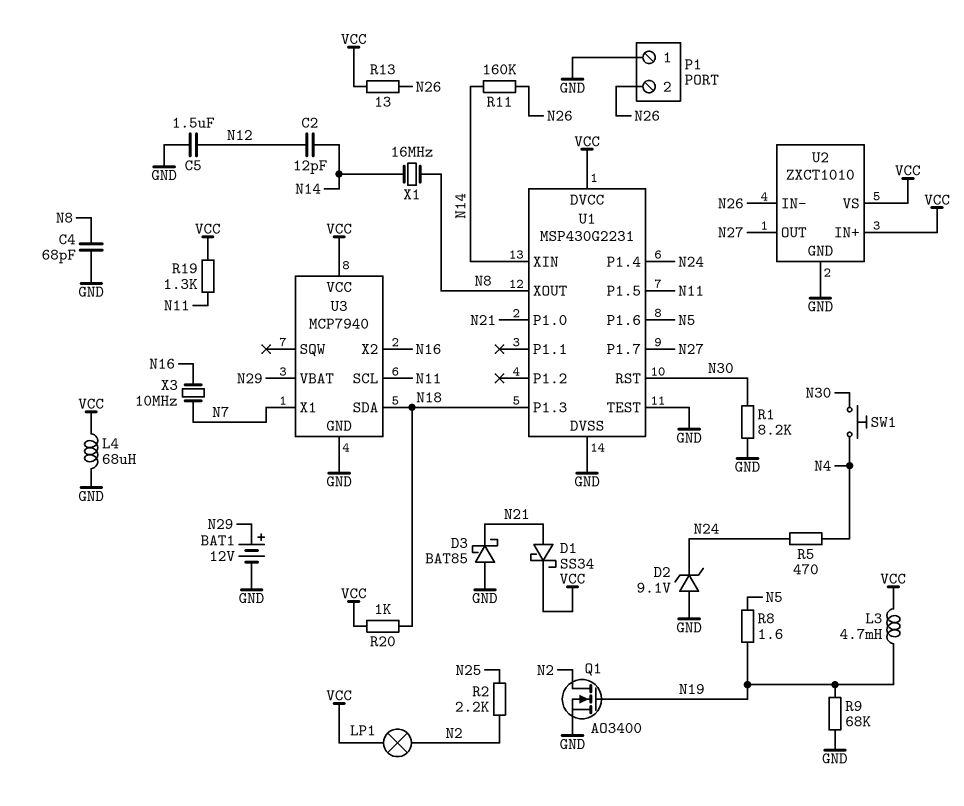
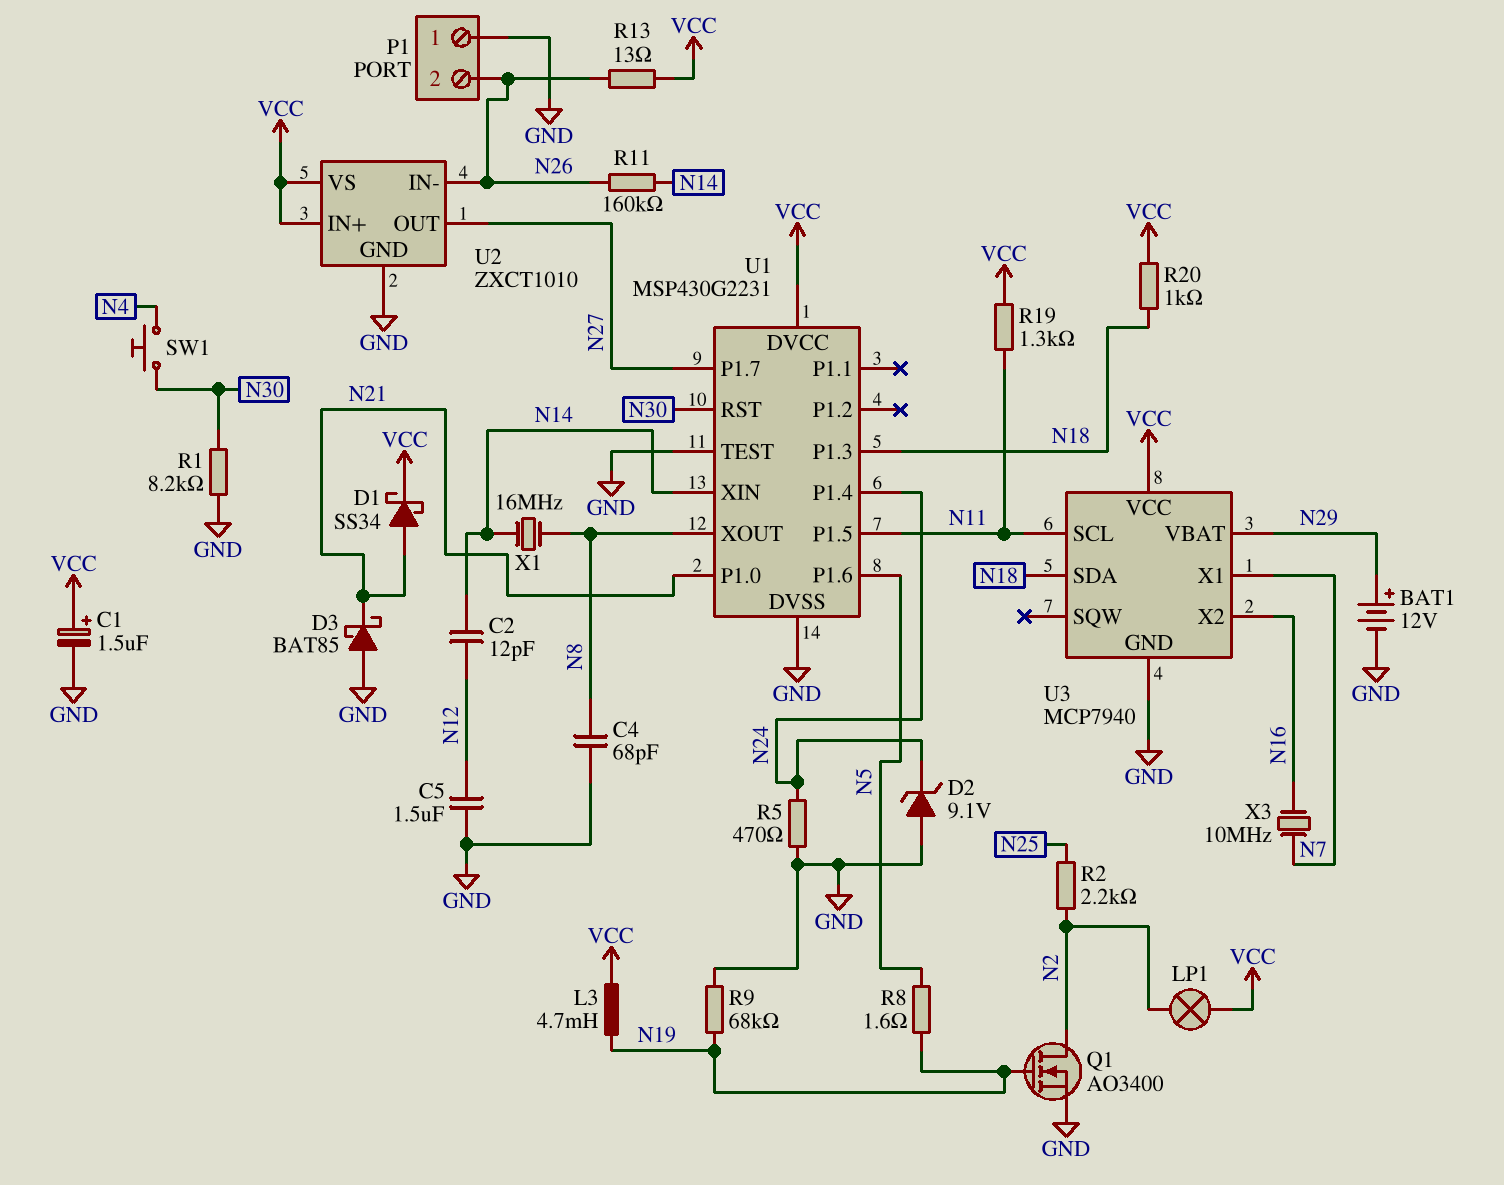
C1: none -> 1.5uF (plus VCC, minus GND)
L4: 68uH (GND, VCC) -> none
R5: 470 (N4, N24) -> 470 (GND, N24)

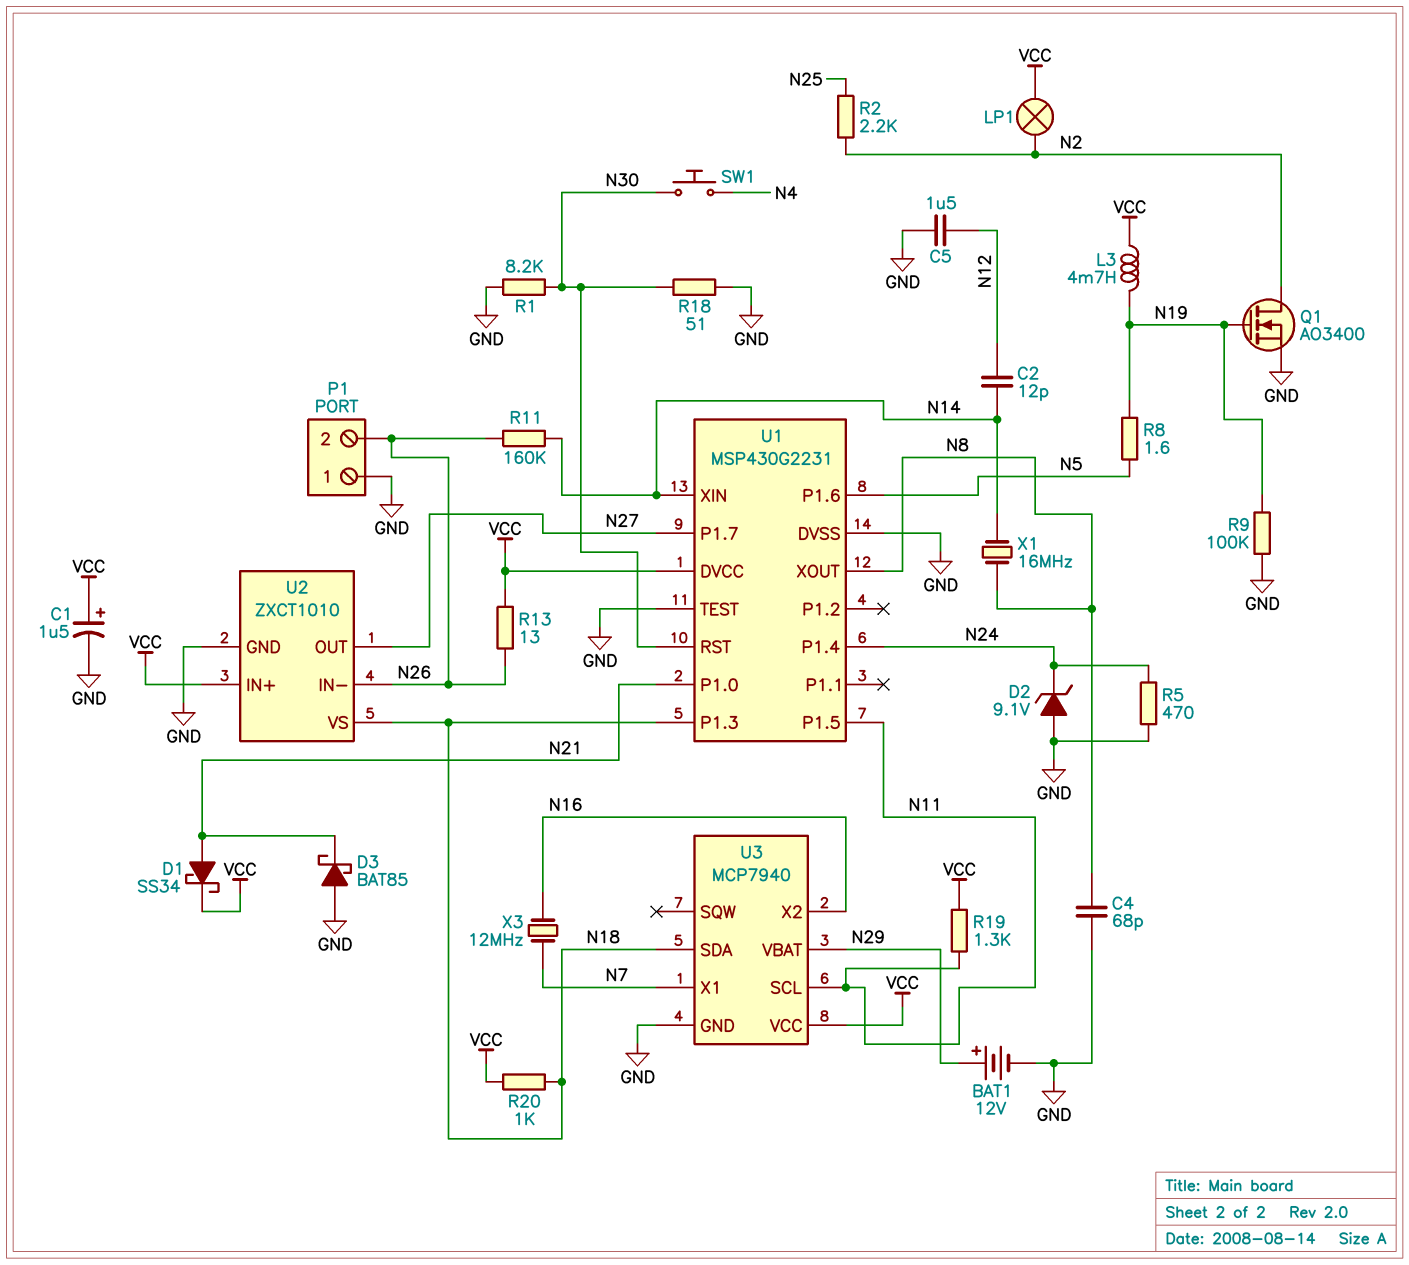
R9: 68k (GND, N19) -> 100k (GND, N19)
R18: none -> 51 (GND, N30)
U2 pin VS: VCC -> N18
X3: 10MHz (N7, N16) -> 12MHz (N7, N16)

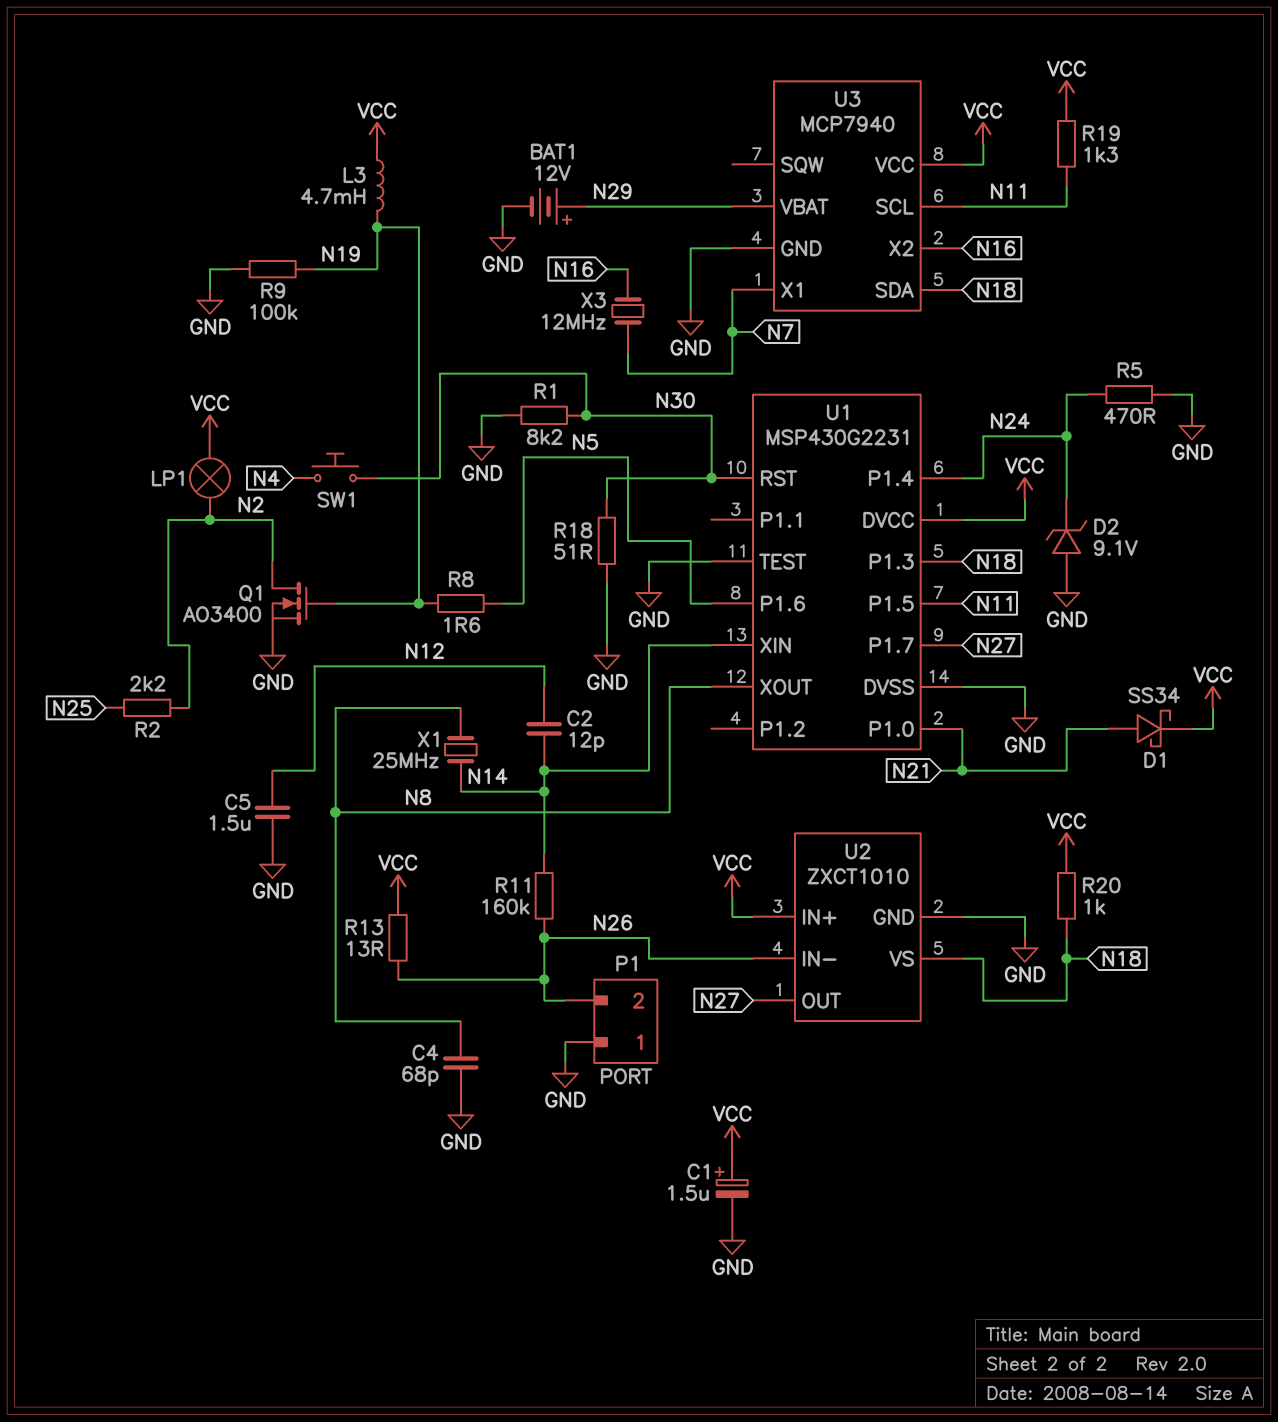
D3: schottky BAT85 (A GND, K N21) -> none
X1: 16MHz (N8, N14) -> 25MHz (N8, N14)

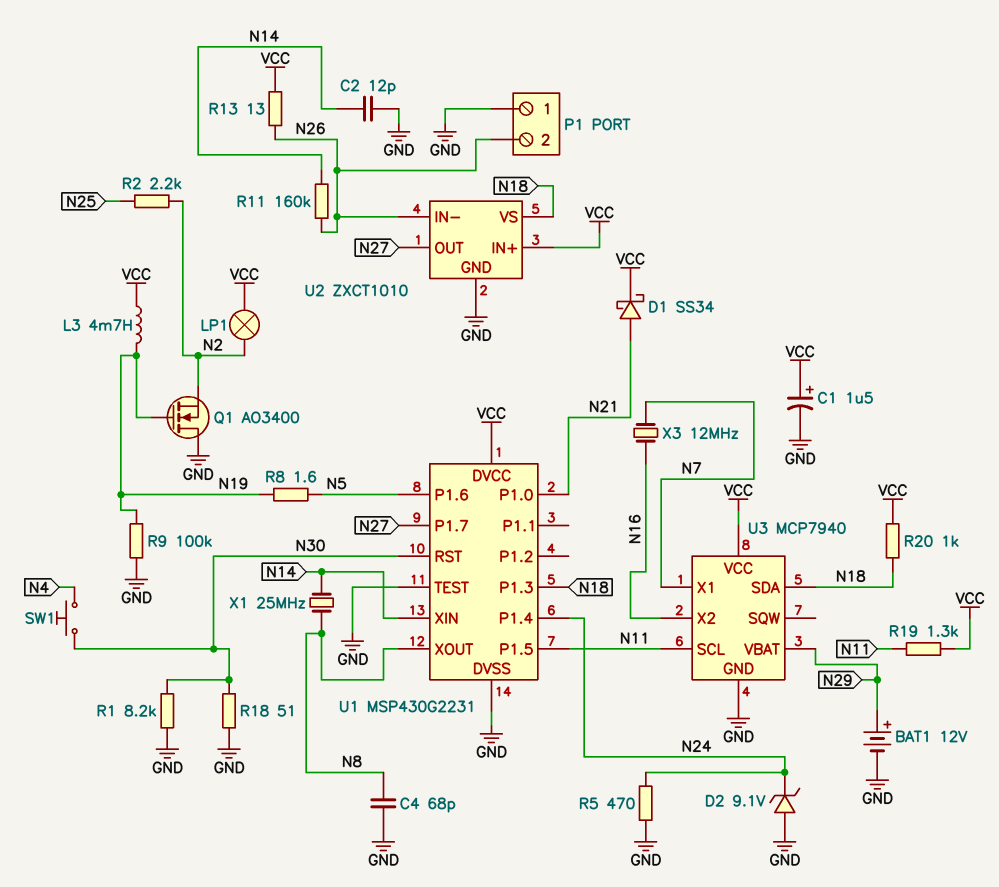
C2: 12pF (N12, N14) -> 12pF (GND, N14)
C5: 1.5uF (GND, N12) -> none
Q1: NMOS AO3400 (G N19, D N2, S GND) -> NMOS AO3400 (G N19, D GND, S N2)

